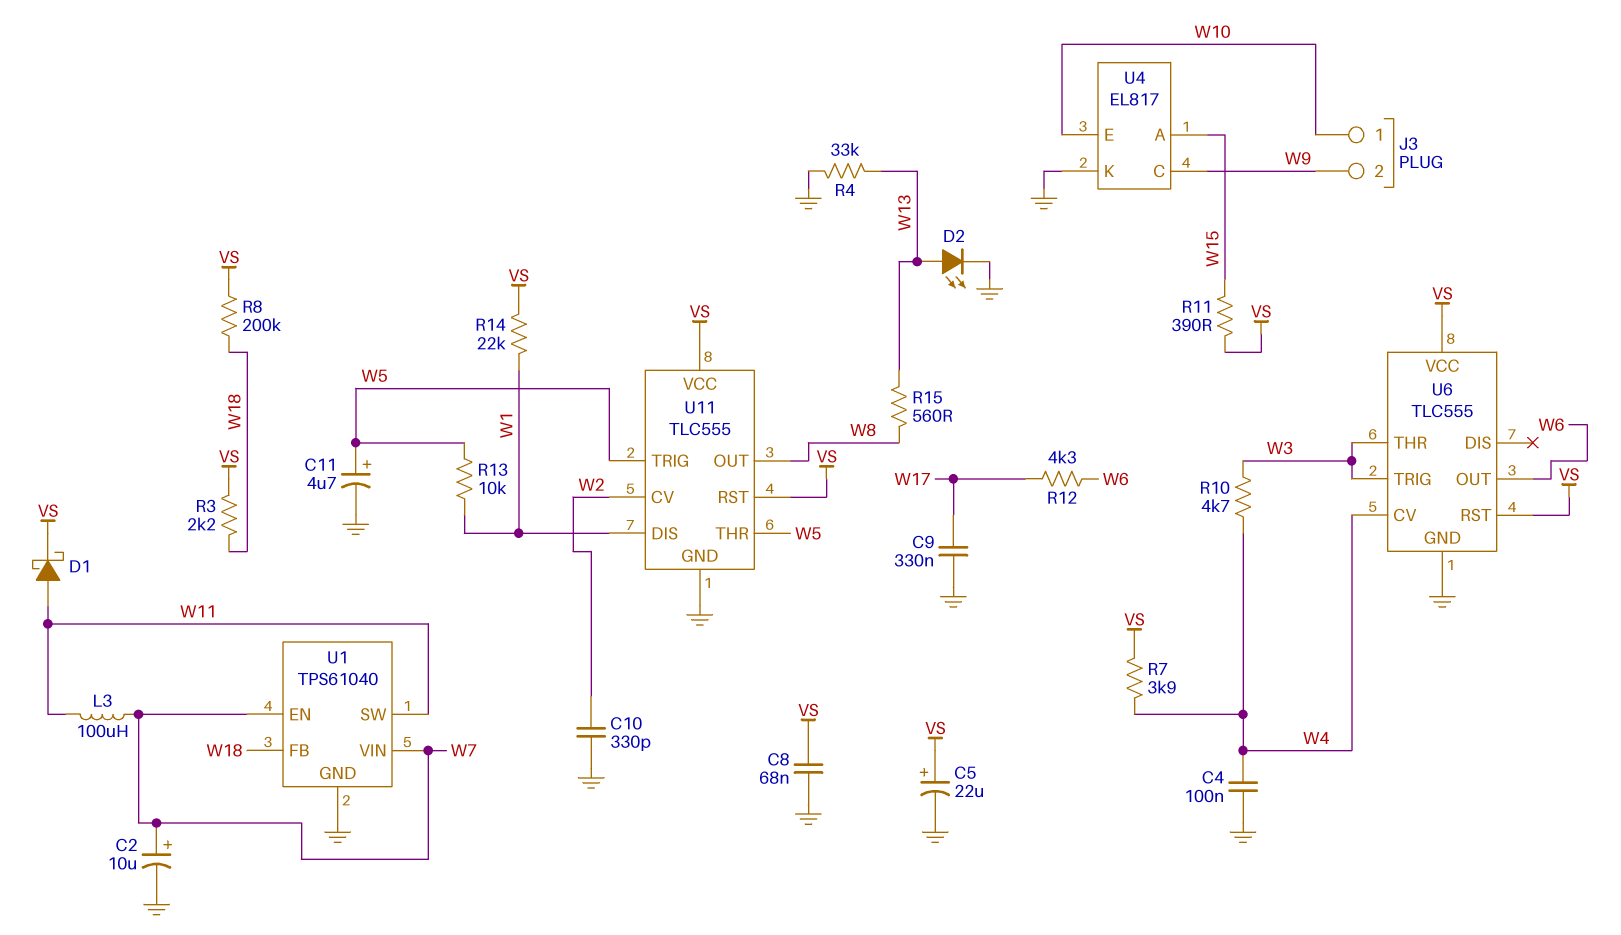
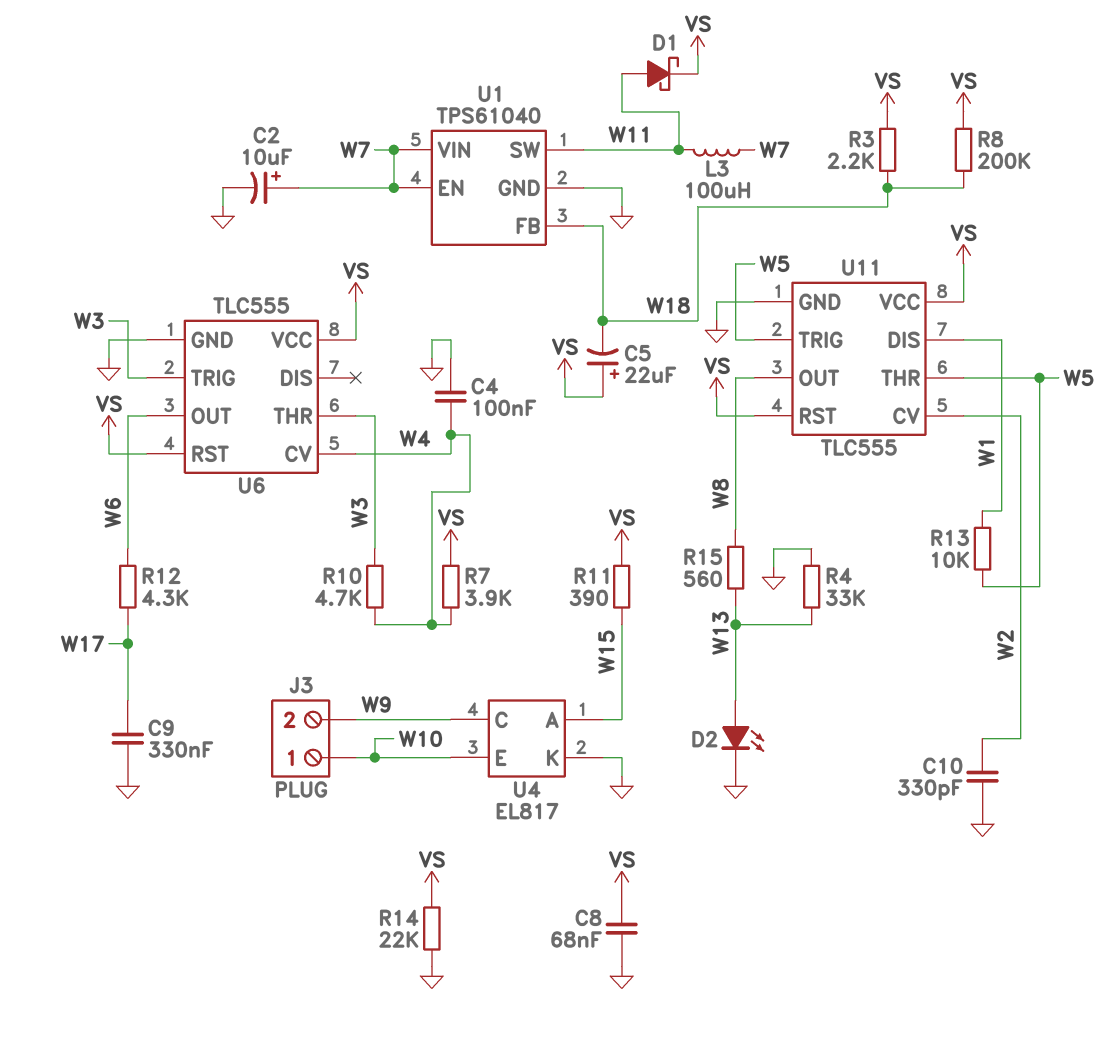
C5: 22uF (plus VS, minus GND) -> 22uF (plus VS, minus W18)
C11: 4.7uF (plus W5, minus GND) -> none
R14: 22k (VS, W1) -> 22k (GND, VS)

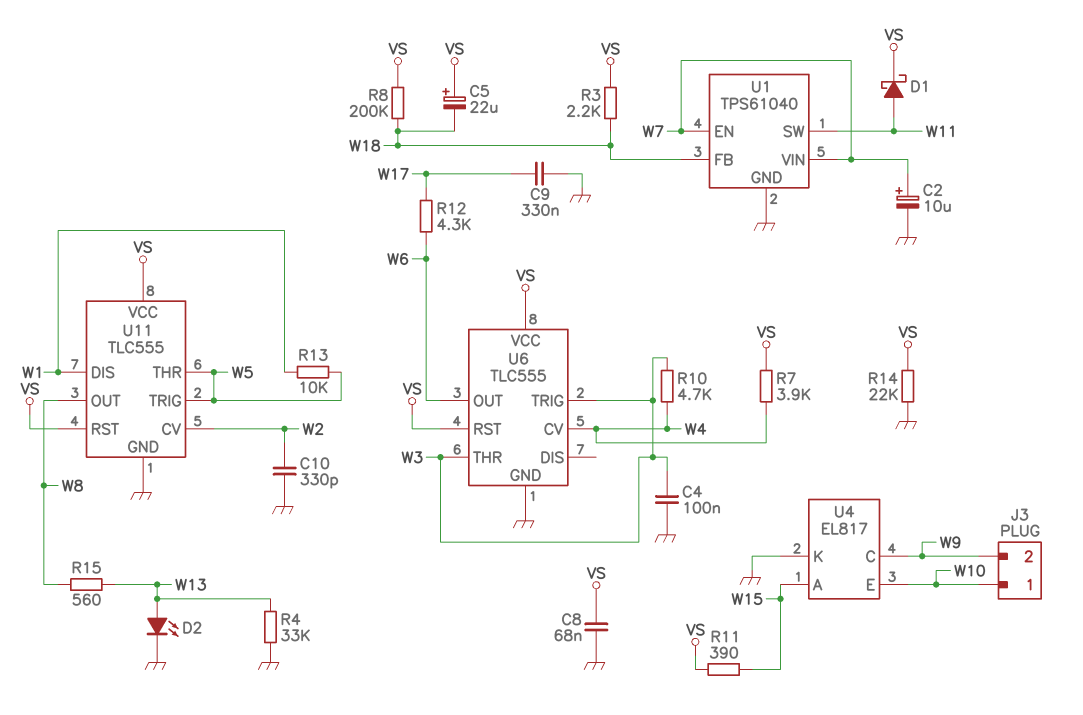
C4: 100nF (GND, W4) -> 100nF (GND, W3)
L3: 100uH (W7, W11) -> none

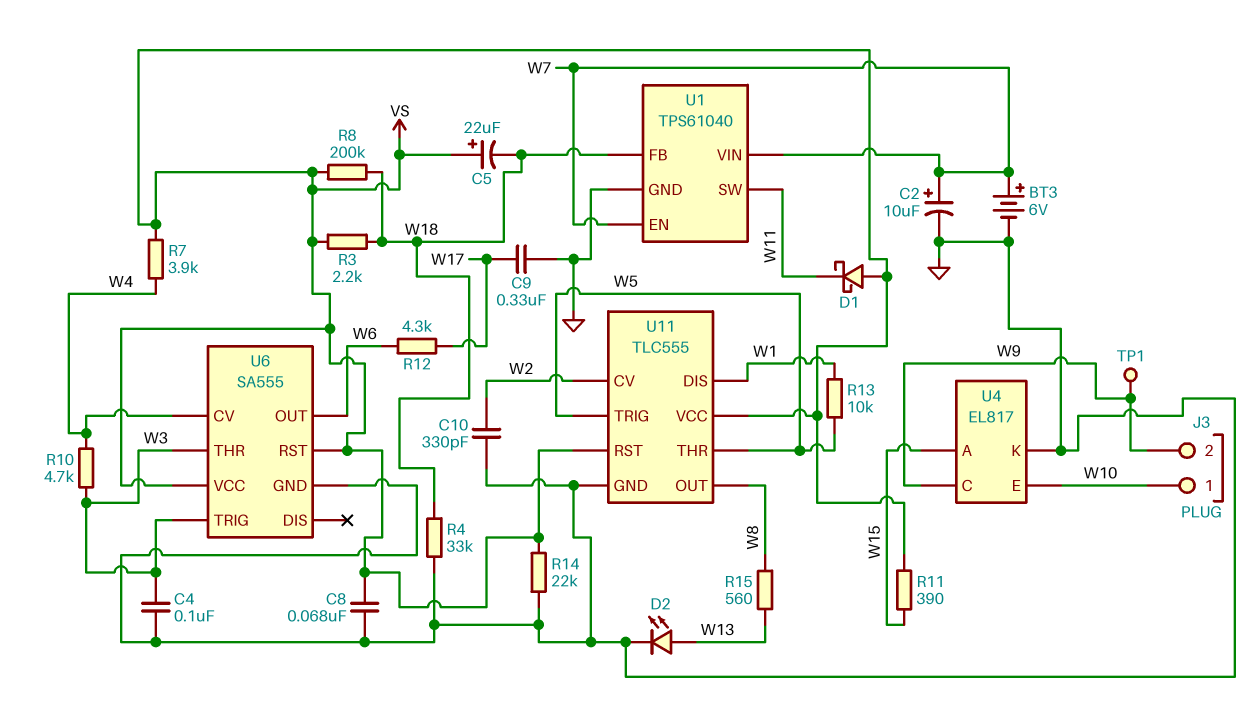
BT3: none -> 6V (plus W7, minus GND)
D1: schottky (A W11, K VS) -> schottky (A VS, K W11)
R4: 33k (GND, W13) -> 33k (GND, W18)
TP1: none -> test point (W9)
U6: TLC555 -> SA555

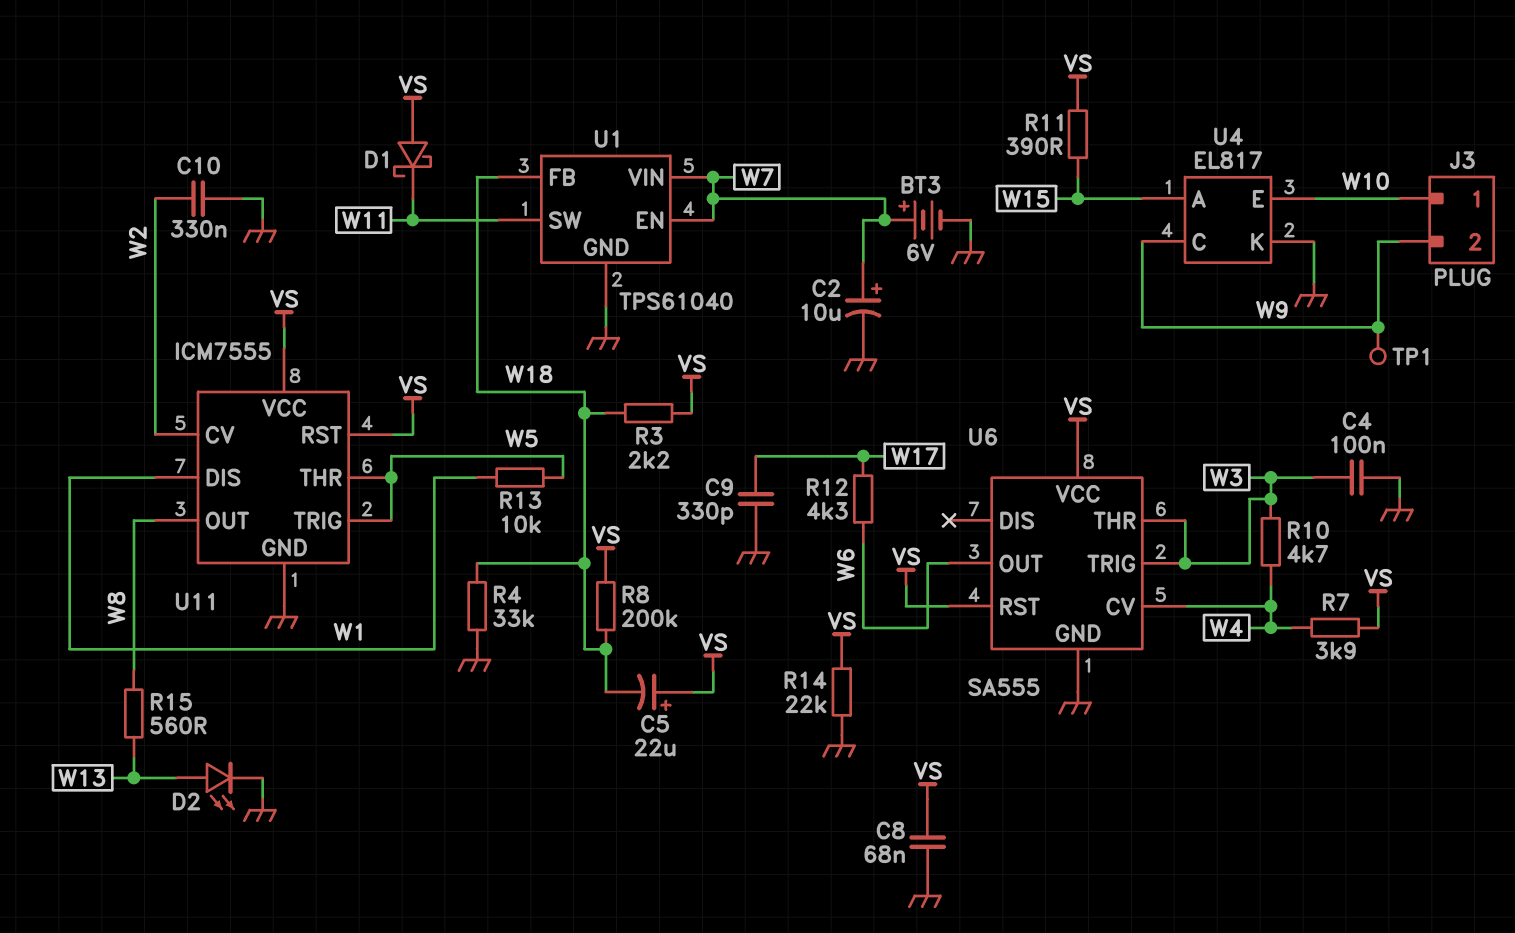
C9: 330nF (GND, W17) -> 330pF (GND, W17)
C10: 330pF (GND, W2) -> 330nF (GND, W2)
U11: TLC555 -> ICM7555

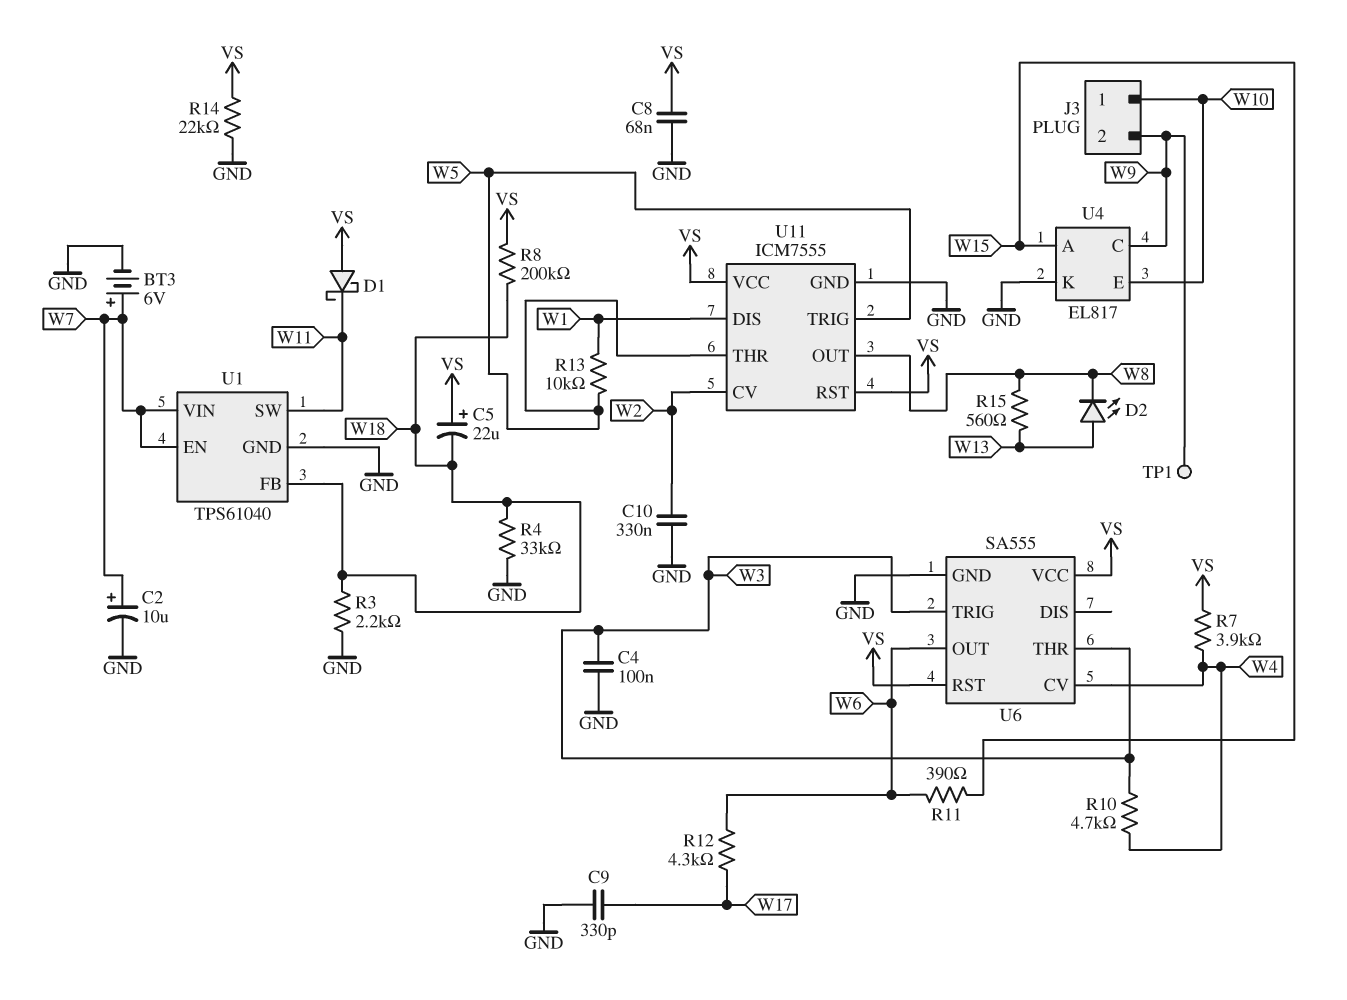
D2: LED (A W13, K GND) -> LED (A W13, K W8)
R3: 2.2k (VS, W18) -> 2.2k (GND, W18)
R11: 390 (VS, W15) -> 390 (W6, W15)

